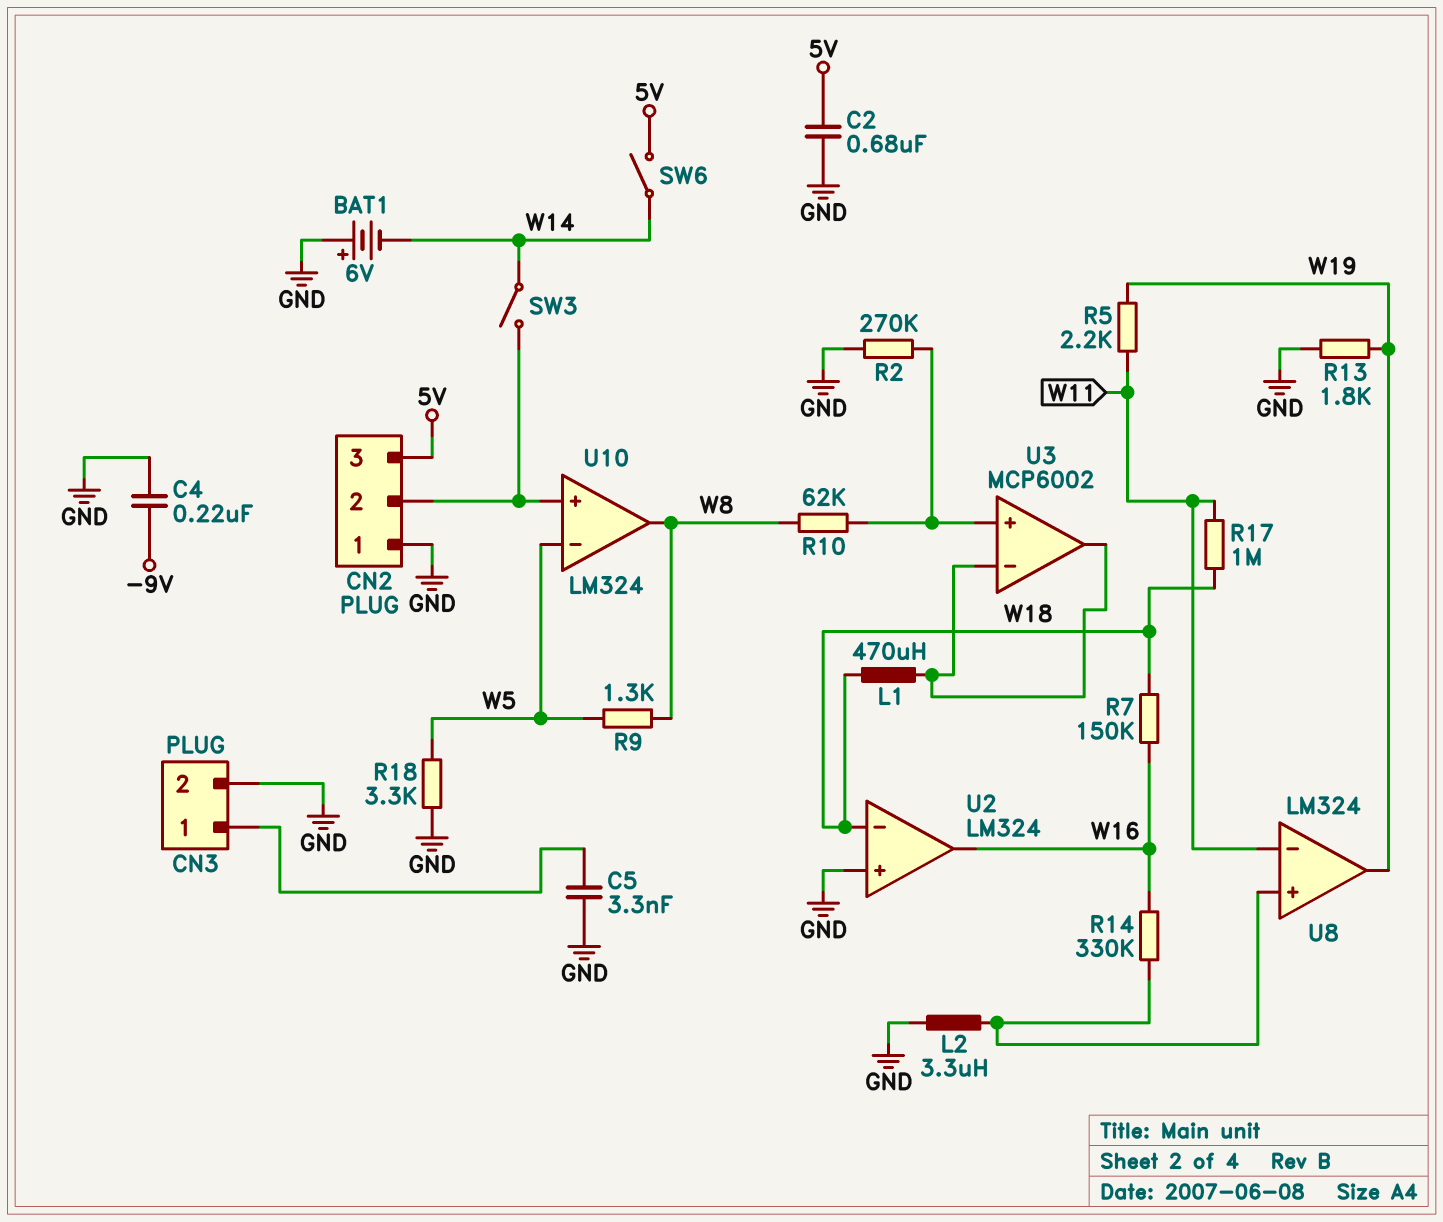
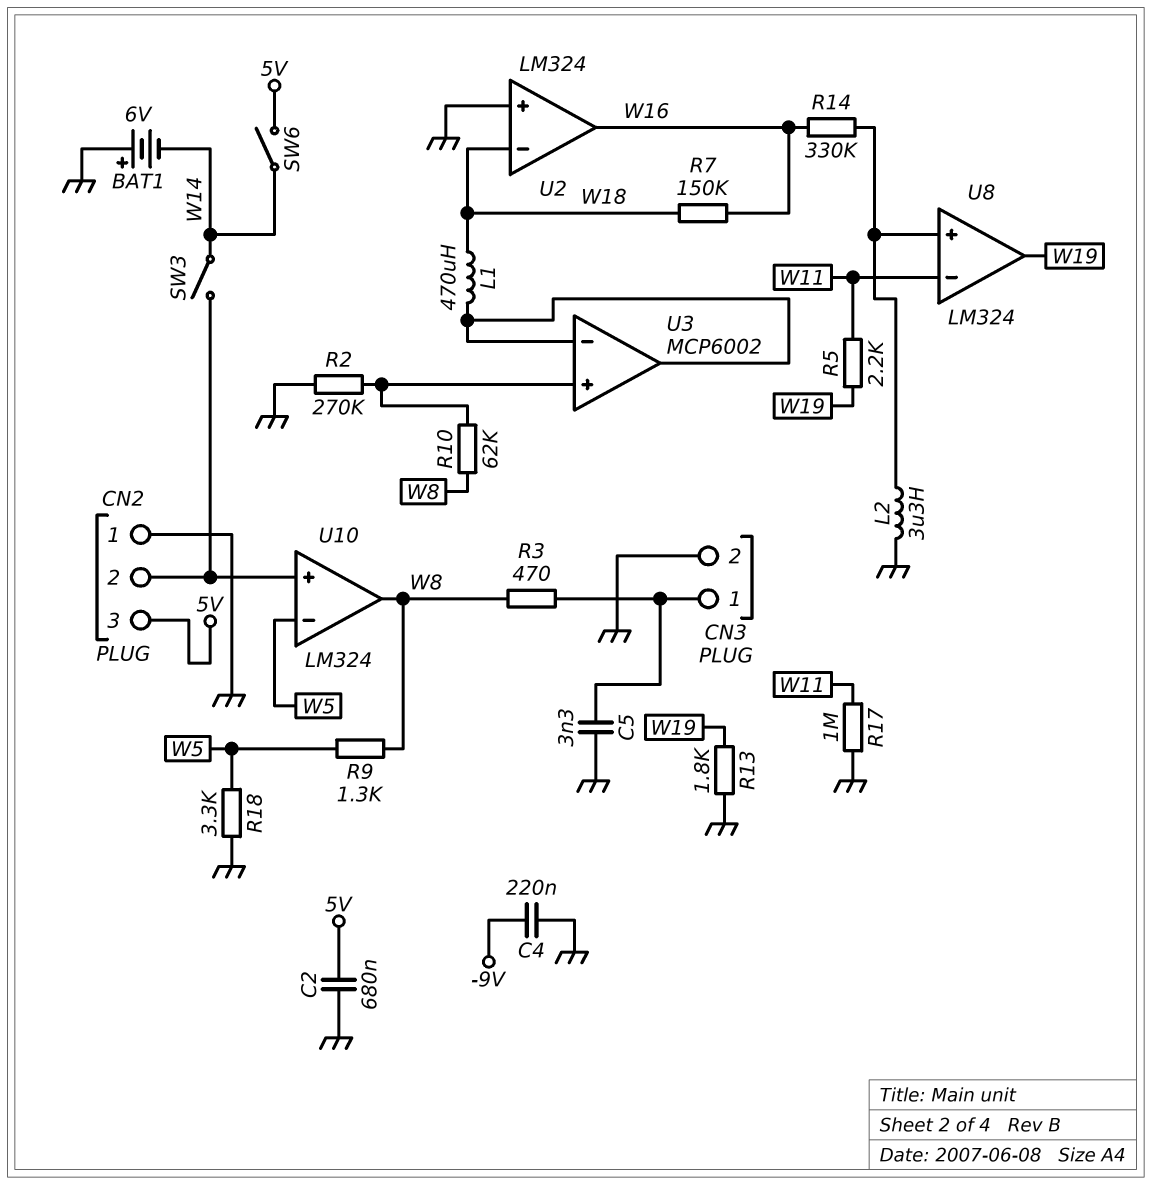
R3: none -> 470 (CN3/1, W8)
R17: 1M (W11, W18) -> 1M (GND, W11)

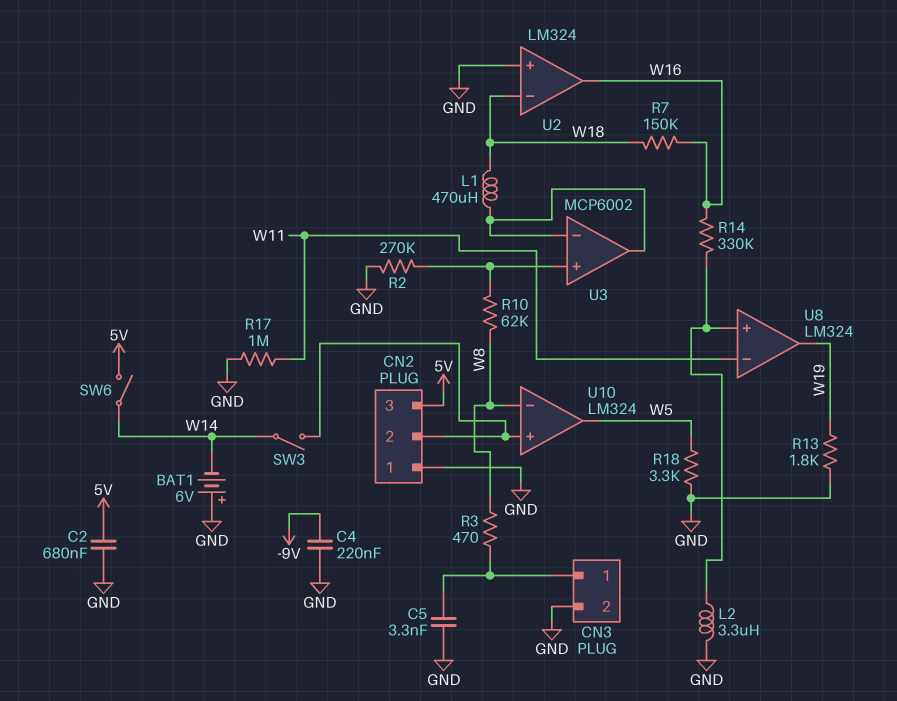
R5: 2.2k (W11, W19) -> none
R9: 1.3k (W5, W8) -> none
U10 pin in-: W5 -> W8
U10 pin out: W8 -> W5

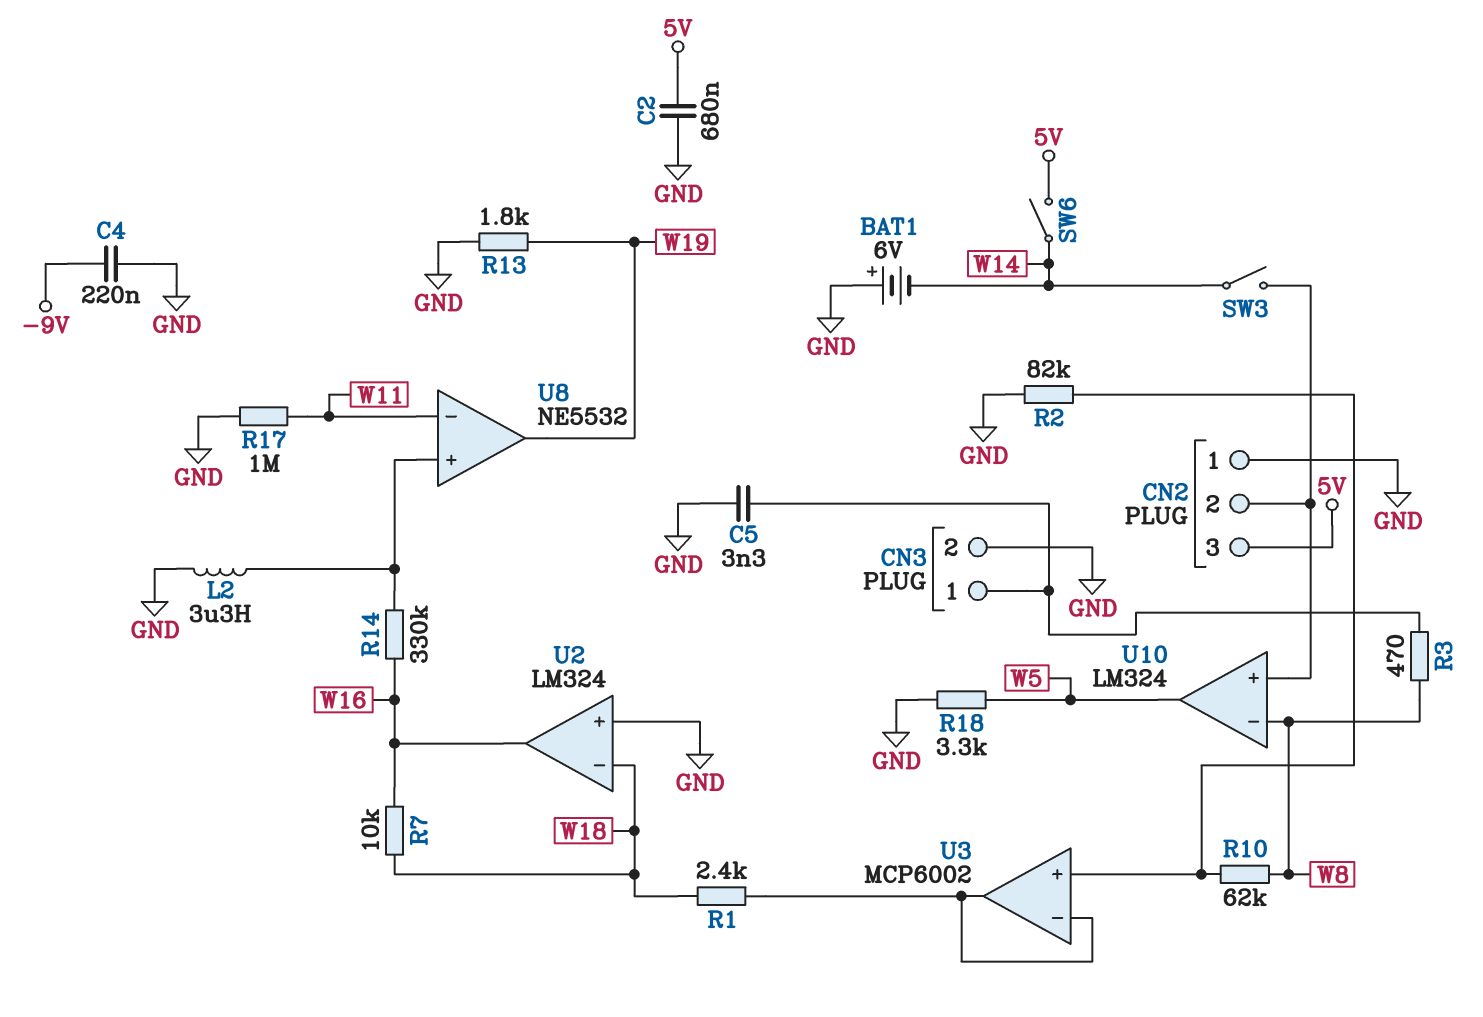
L1: 470uH (U3/in-, W18) -> none
R1: none -> 2.4k (U3/in-, W18)
R2: 270k (GND, U3/in+) -> 82k (GND, U3/in+)
R7: 150k (W16, W18) -> 10k (W16, W18)
U8: LM324 -> NE5532

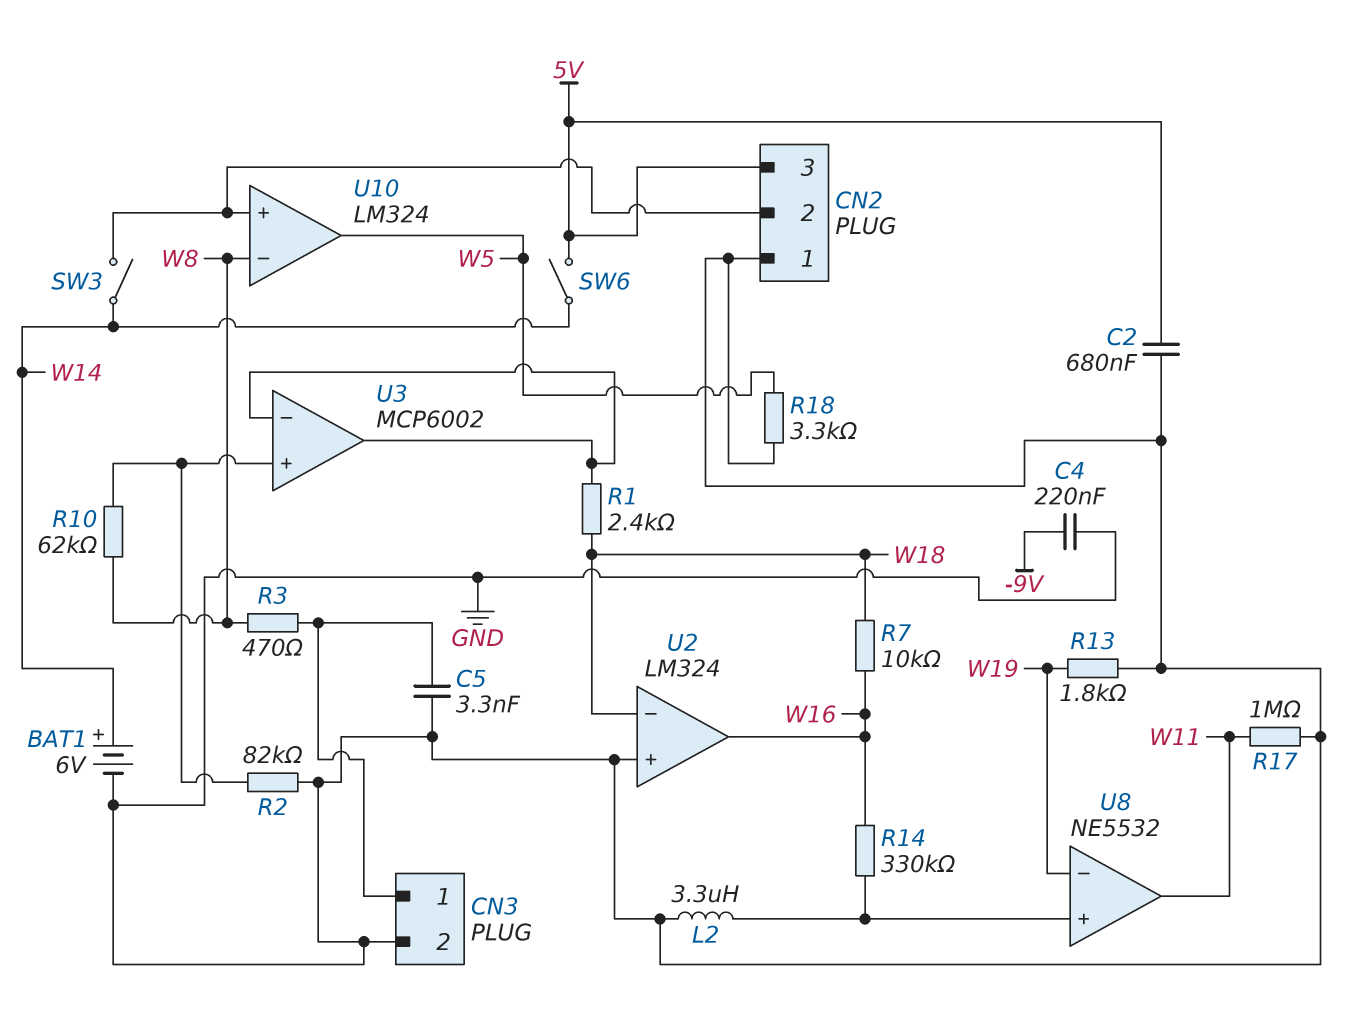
BAT1: 6V (plus GND, minus W14) -> 6V (plus W14, minus GND)
U8 pin in-: W11 -> W19
U8 pin out: W19 -> W11

